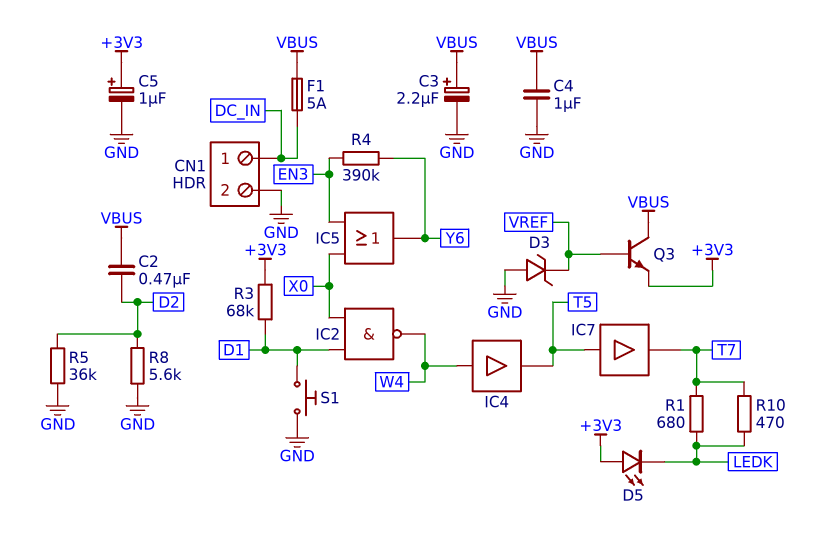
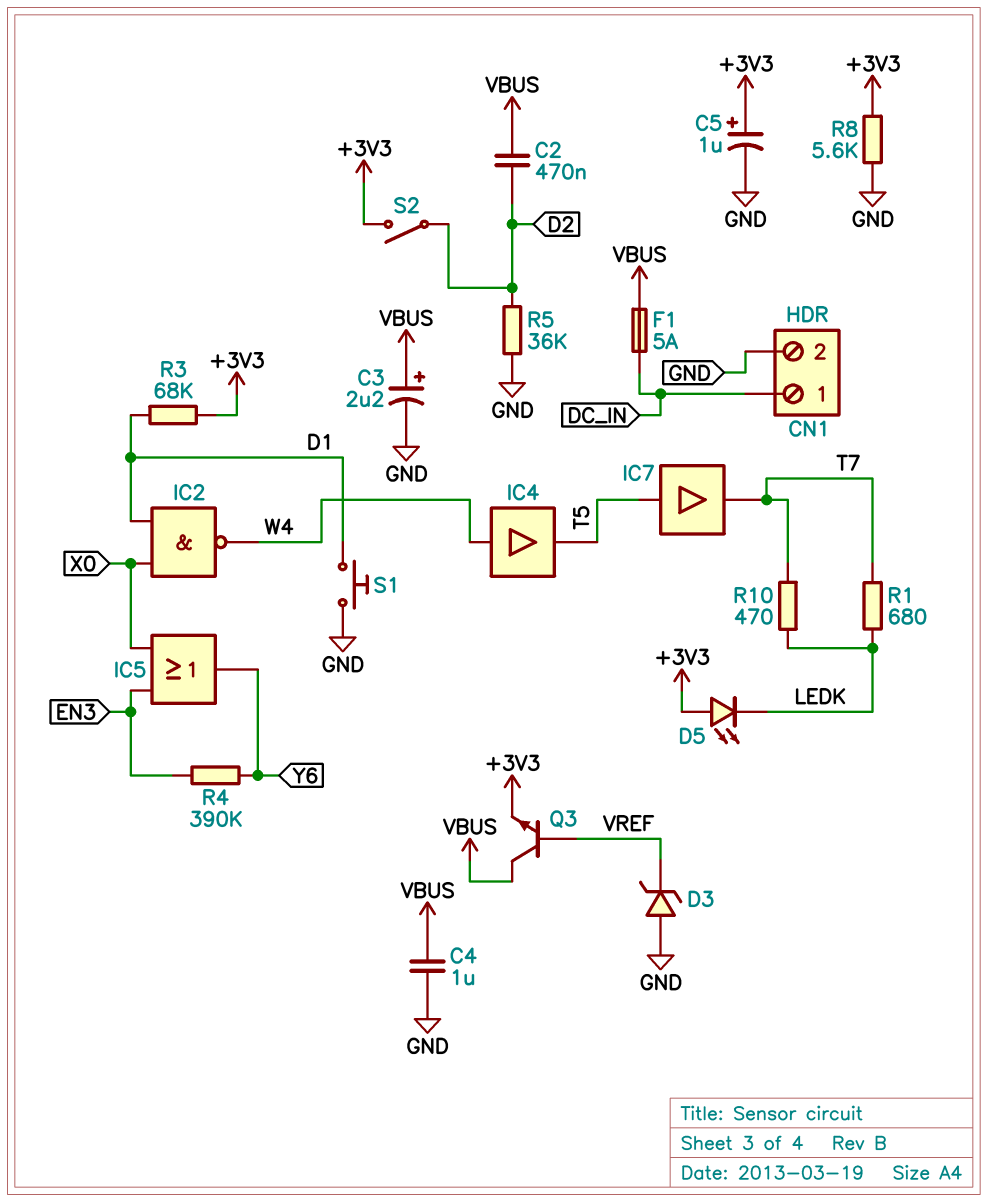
R8: 5.6k (D2, GND) -> 5.6k (+3V3, GND)
S2: none -> switch (+3V3, D2)

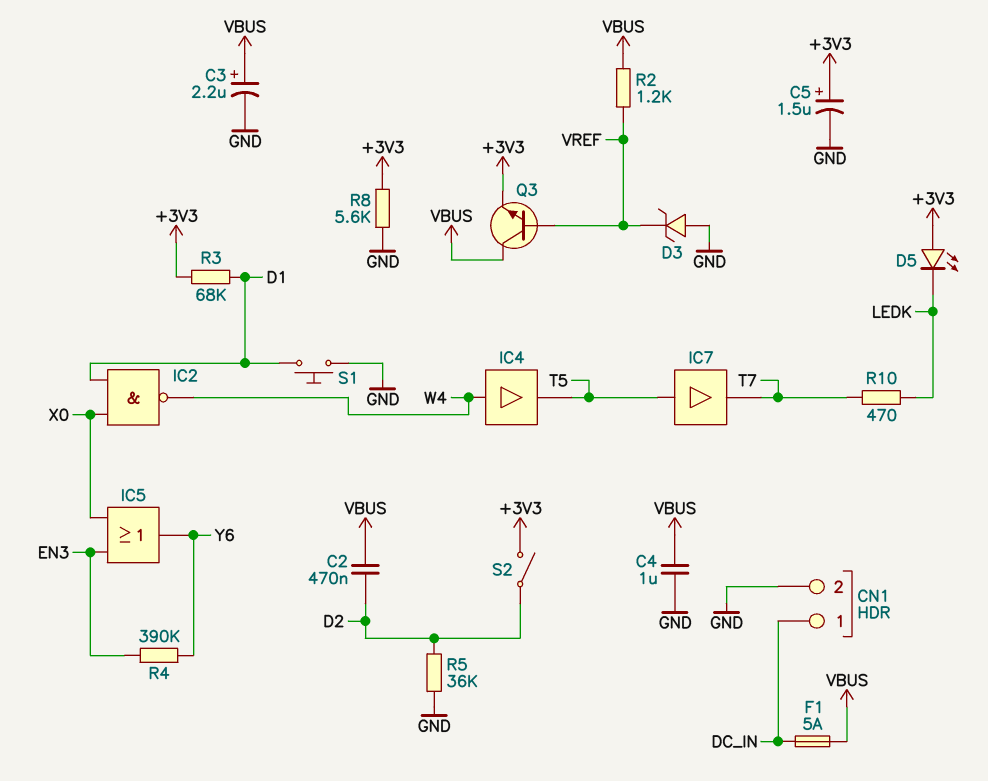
C5: 1uF (plus +3V3, minus GND) -> 1.5uF (plus +3V3, minus GND)
R1: 680 (LEDK, T7) -> none
R2: none -> 1.2k (VBUS, VREF)

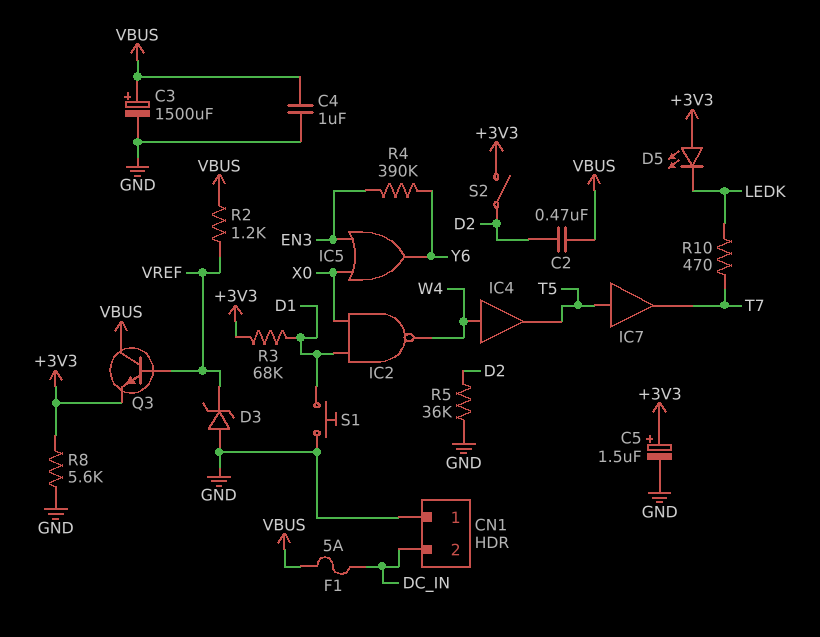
C3: 2.2uF (plus VBUS, minus GND) -> 1500uF (plus VBUS, minus GND)
CN1 pin 1: DC_IN -> GND
CN1 pin 2: GND -> DC_IN

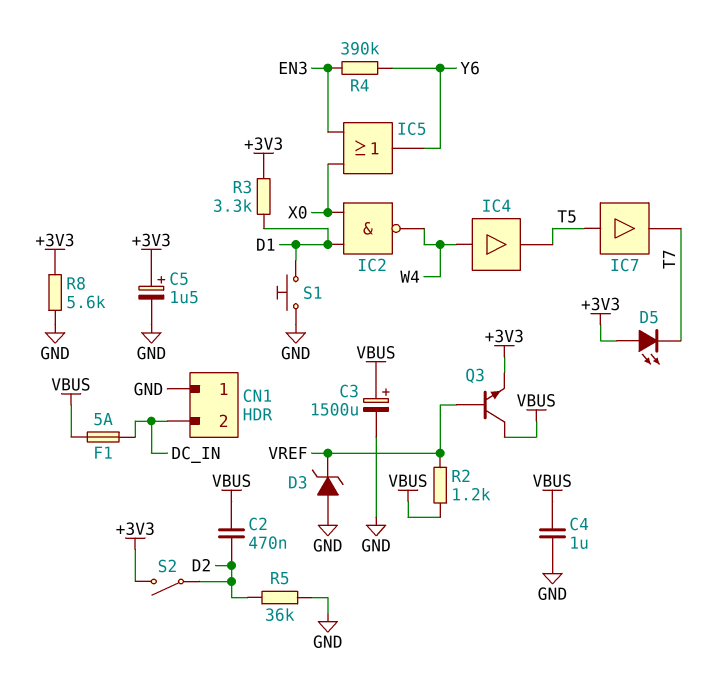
D5: LED (A +3V3, K LEDK) -> LED (A +3V3, K T7)
R3: 68k (+3V3, D1) -> 3.3k (+3V3, D1)
R10: 470 (LEDK, T7) -> none

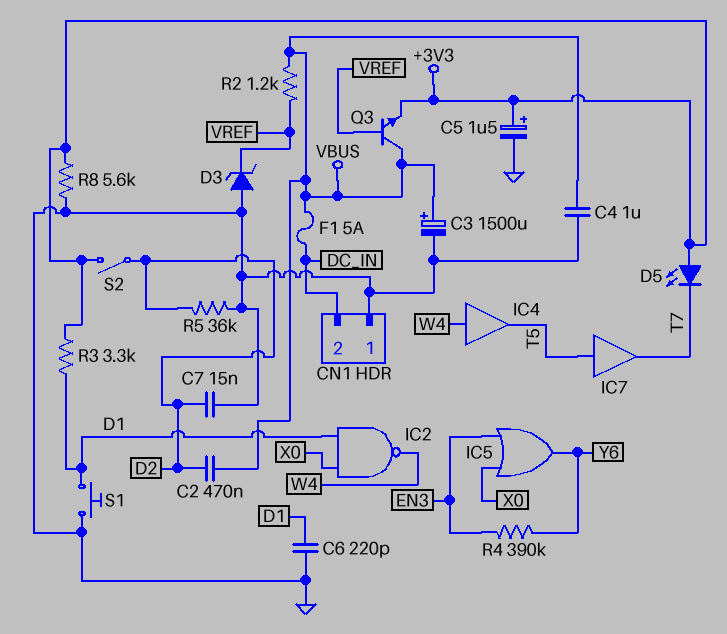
C6: none -> 220pF (D1, GND)
C7: none -> 15nF (D2, GND)

